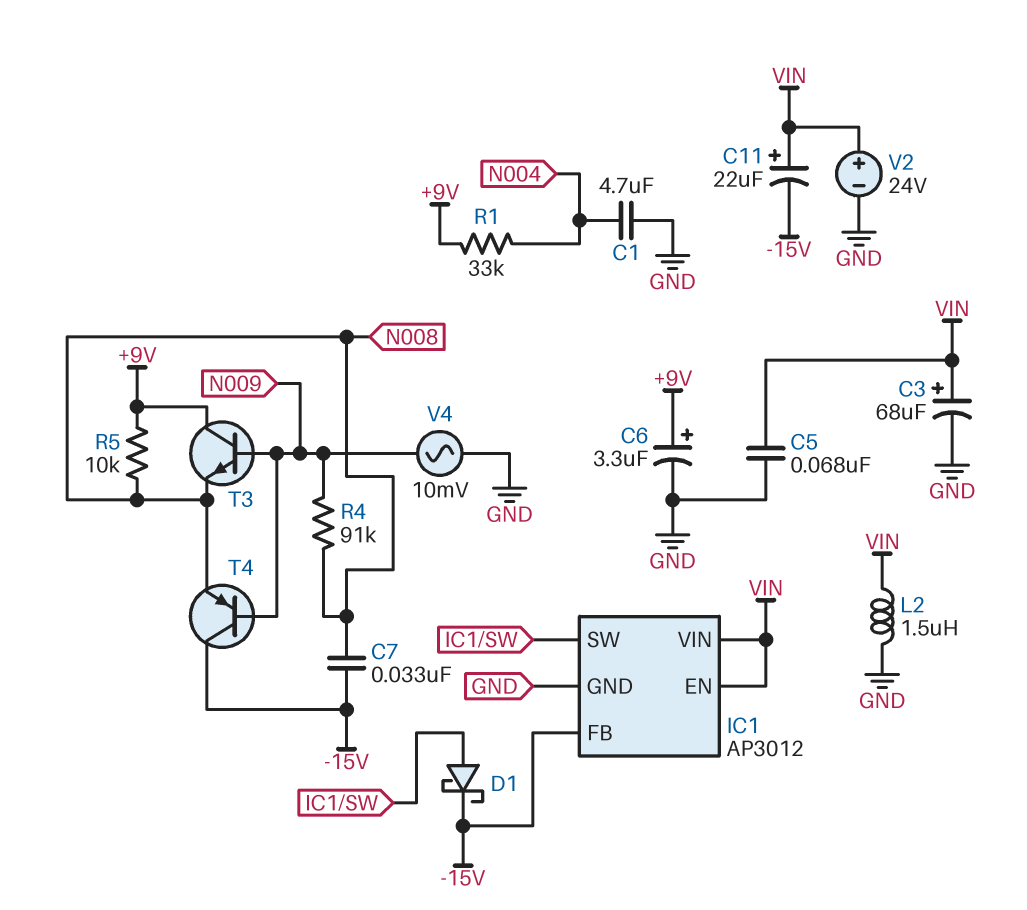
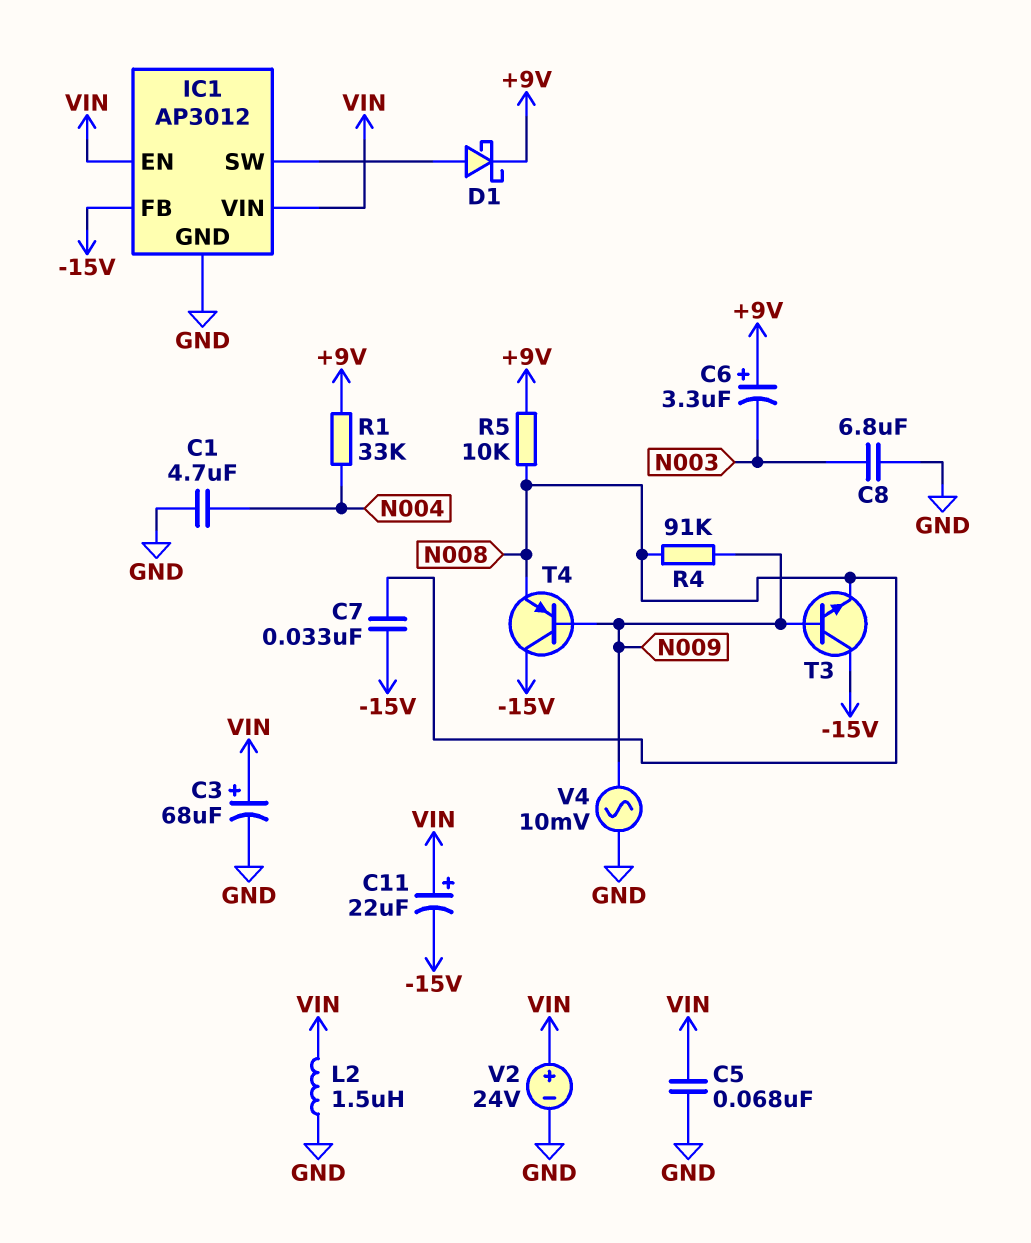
C6: 3.3uF (plus +9V, minus GND) -> 3.3uF (plus +9V, minus N003)
C8: none -> 6.8uF (GND, N003)
D1: schottky (A IC1/SW, K -15V) -> schottky (A IC1/SW, K +9V)
T3: NPN (B N009, C +9V, E N008) -> NPN (B N009, C -15V, E N008)

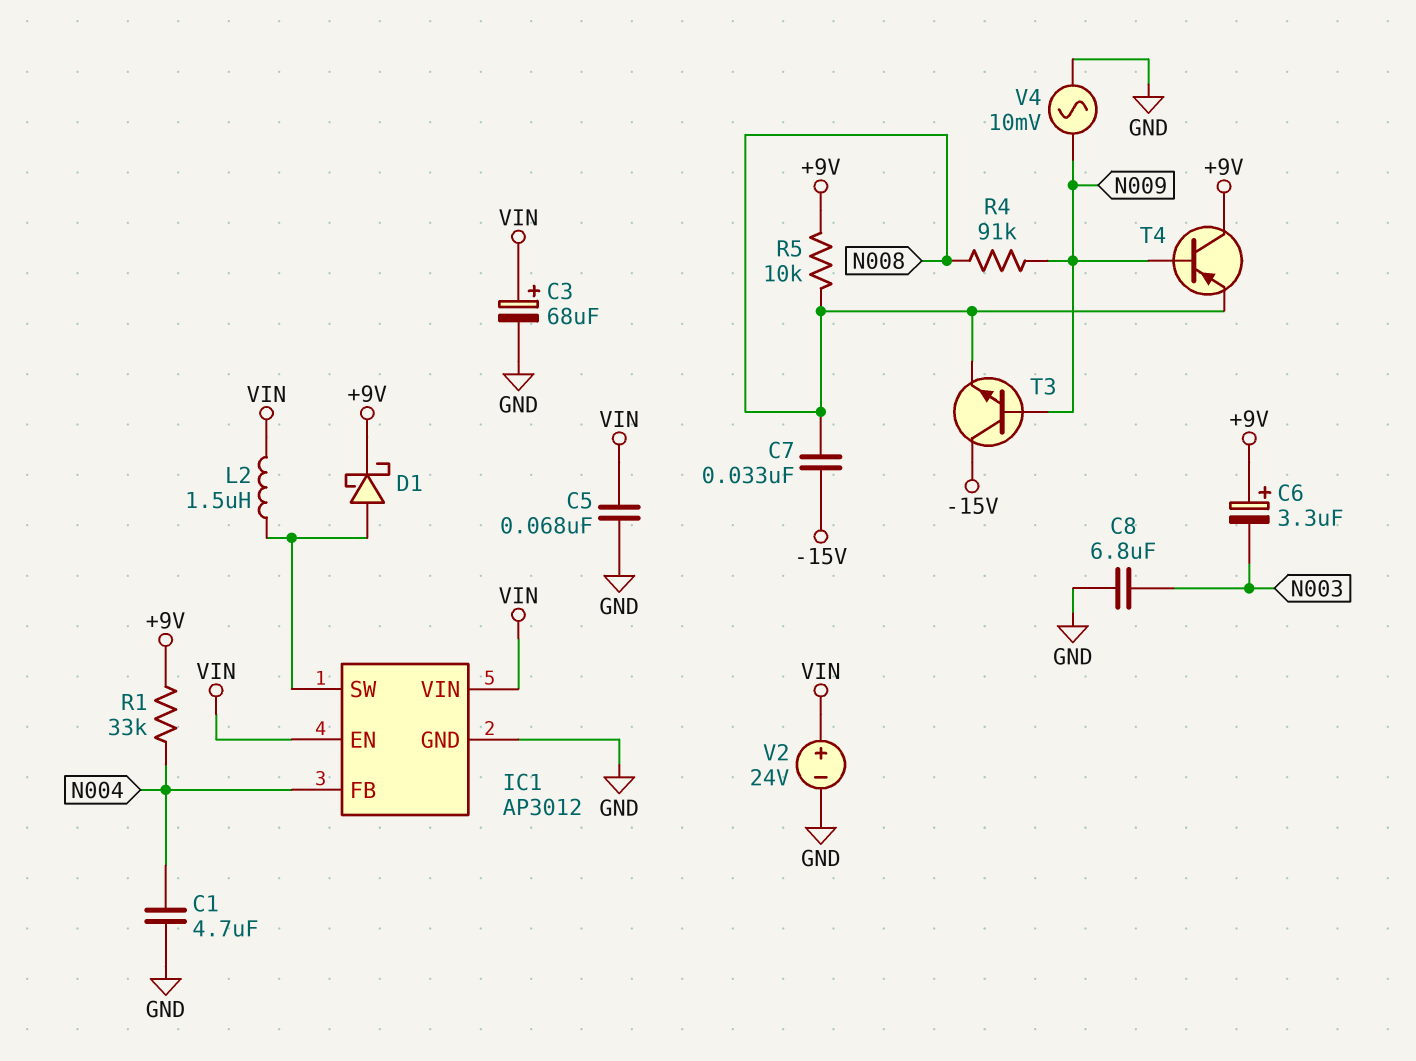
C11: 22uF (plus VIN, minus -15V) -> none
IC1 pin FB: -15V -> N004
L2: 1.5uH (GND, VIN) -> 1.5uH (IC1/SW, VIN)
T4: PNP (B N009, C -15V, E N008) -> PNP (B N009, C +9V, E N008)

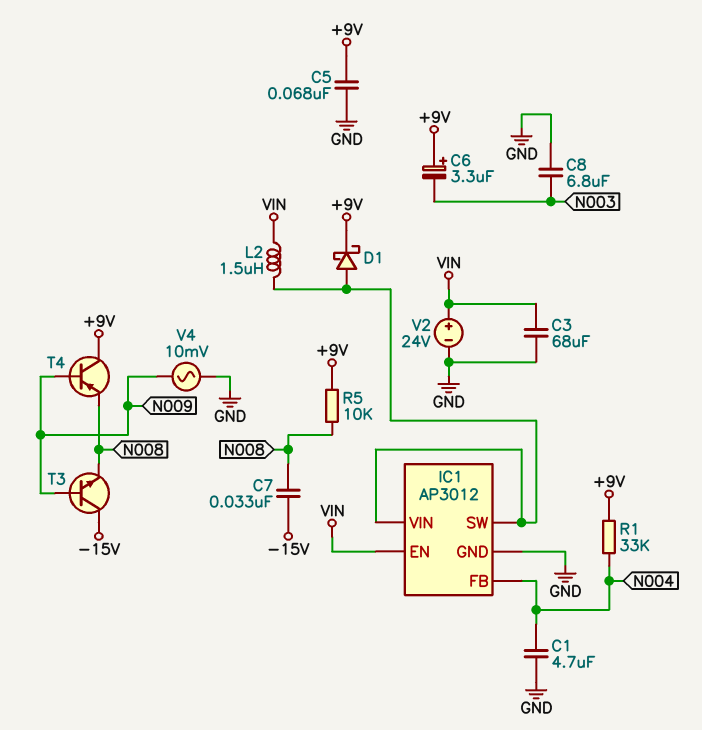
C3: 68uF (plus VIN, minus GND) -> 68uF (GND, VIN)
C5: 68nF (GND, VIN) -> 68nF (+9V, GND)
IC1 pin VIN: VIN -> IC1/SW
R4: 91k (N008, N009) -> none

